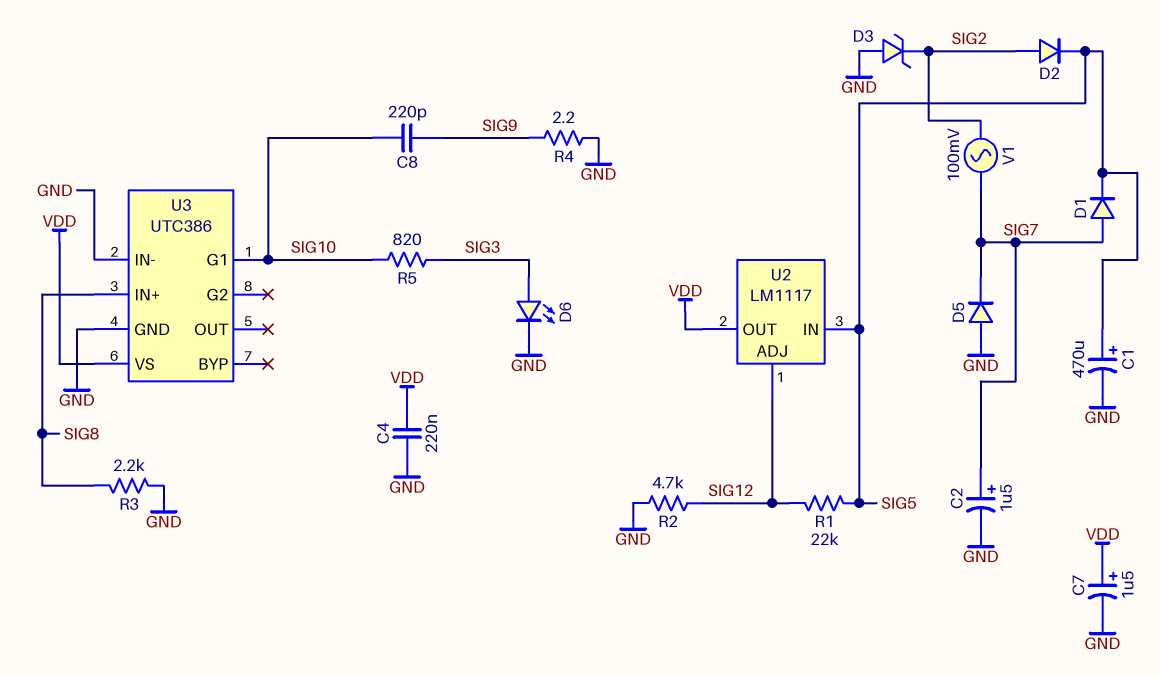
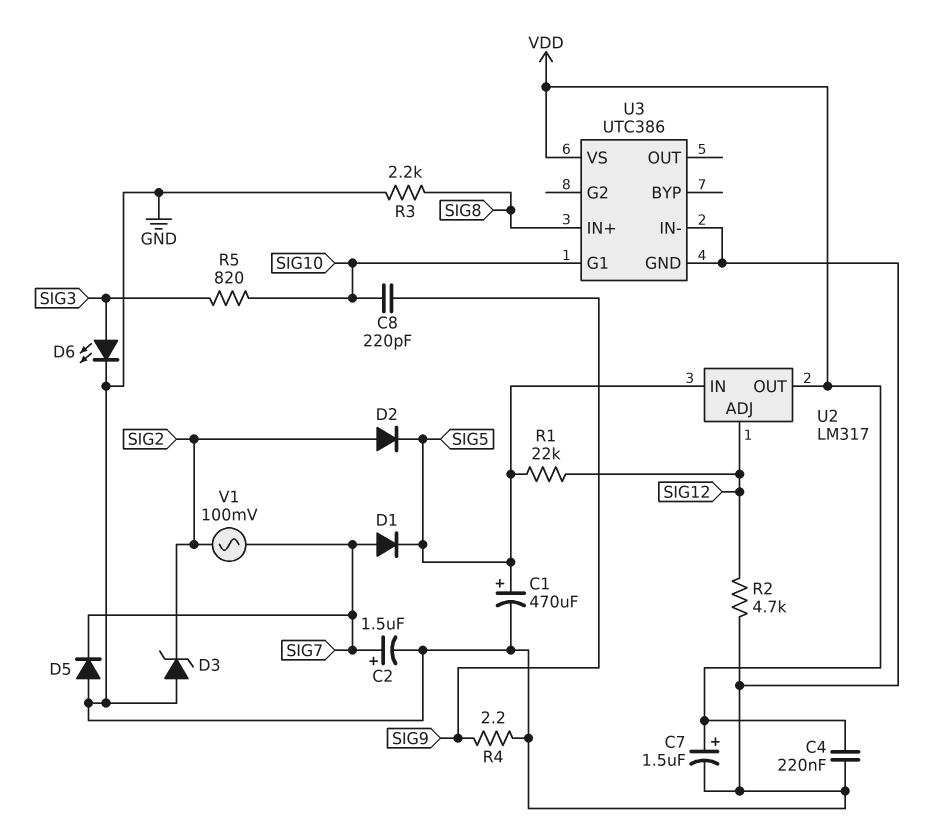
U2: LM1117 -> LM317

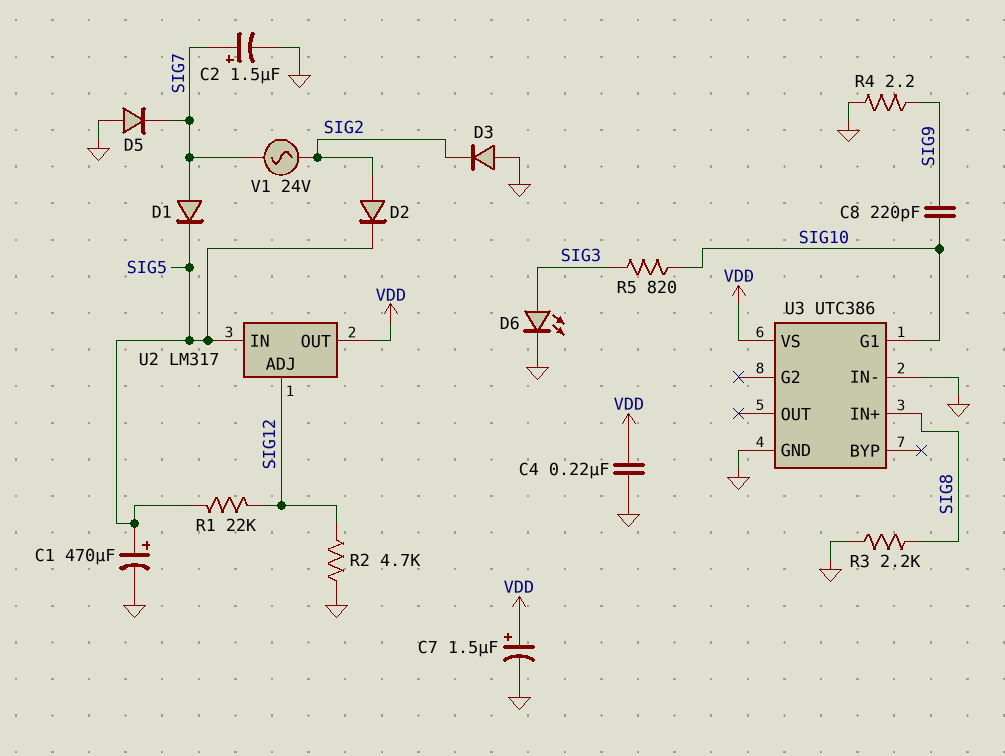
D3: zener (A GND, K SIG2) -> diode (A GND, K SIG2)
V1: AC 100mV (SIG2, SIG7) -> AC 24V (SIG2, SIG7)

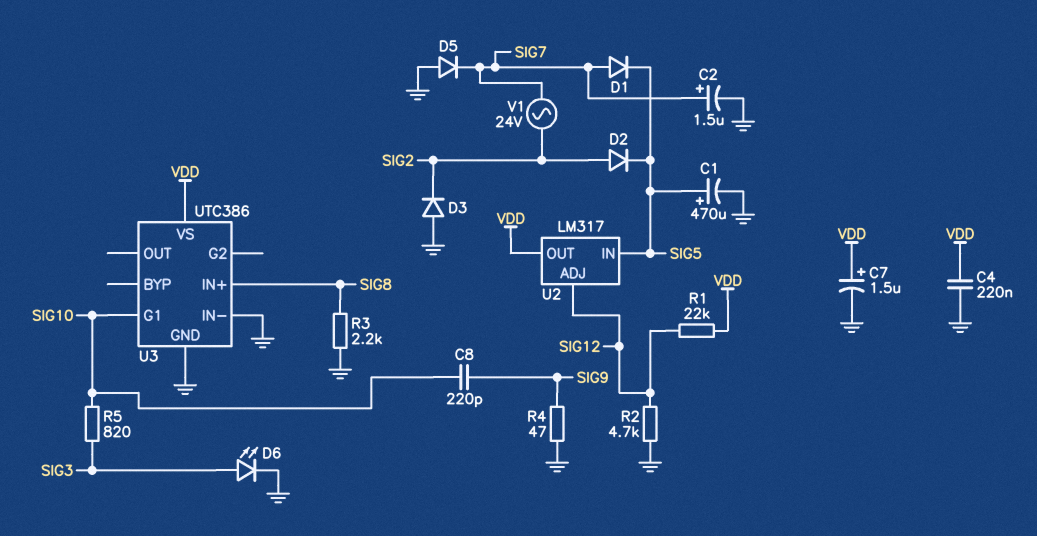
R1: 22k (SIG5, SIG12) -> 22k (SIG12, VDD)
R4: 2.2 (GND, SIG9) -> 47 (GND, SIG9)

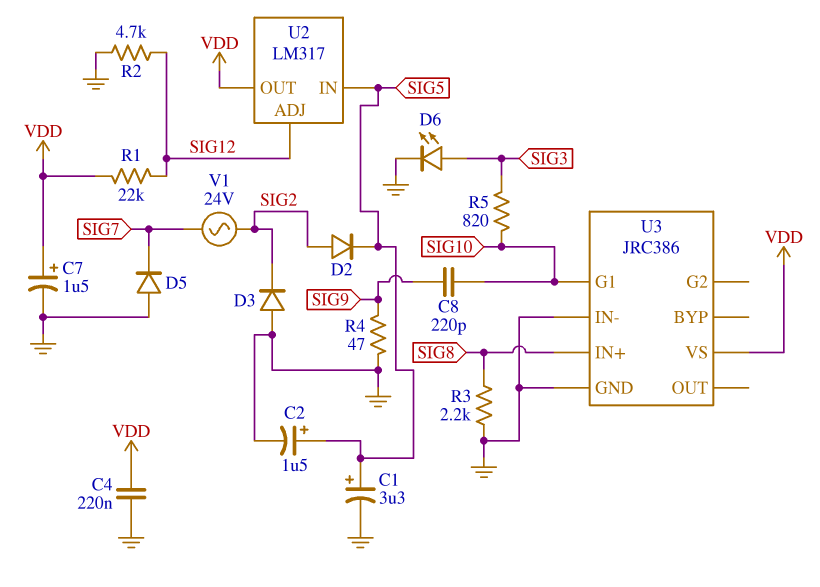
C1: 470uF (plus SIG5, minus GND) -> 3.3uF (plus SIG5, minus GND)
C2: 1.5uF (plus SIG7, minus GND) -> 1.5uF (plus SIG5, minus GND)
D1: diode (A SIG7, K SIG5) -> none
U3: UTC386 -> JRC386

